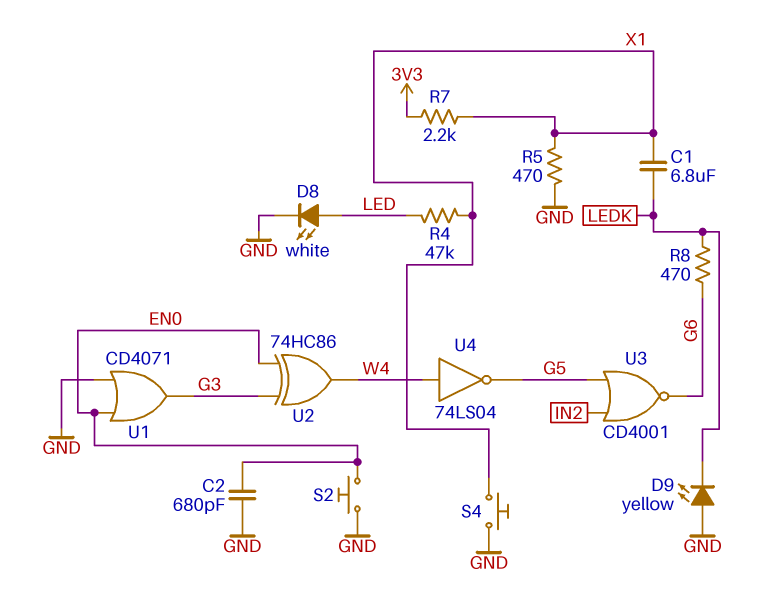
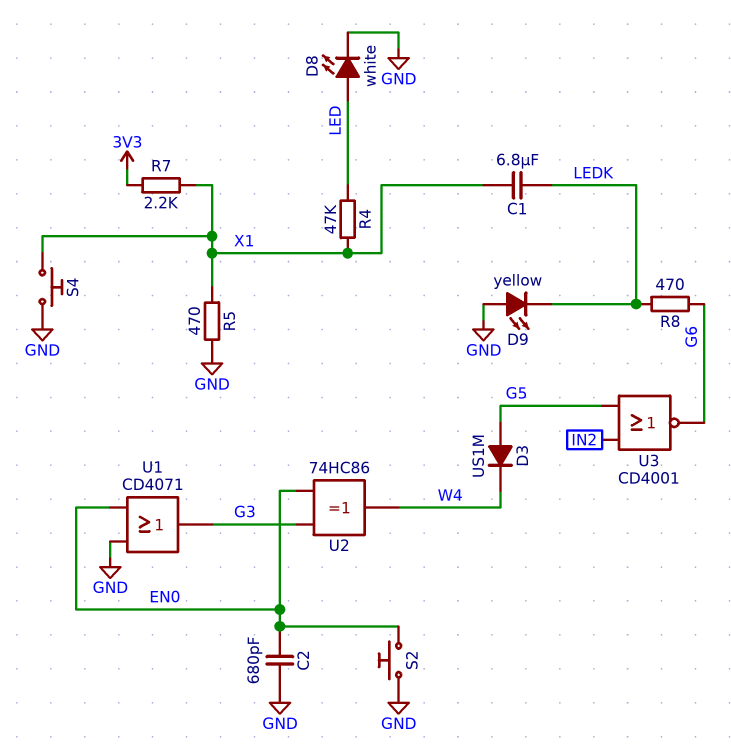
D3: none -> diode US1M (A G5, K W4)
U4: NOT 74LS04 (in W4, out G5) -> none

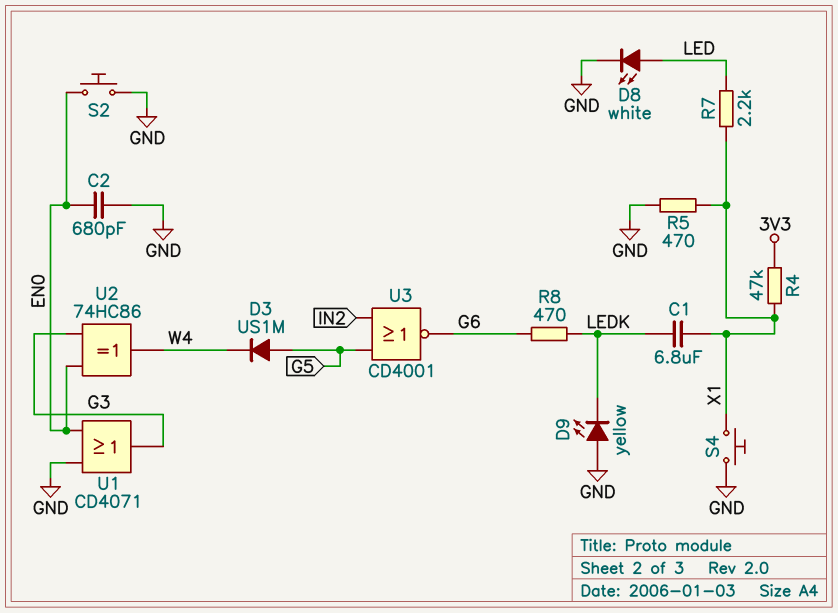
R4: 47k (LED, X1) -> 47k (3V3, X1)
R7: 2.2k (3V3, X1) -> 2.2k (LED, X1)

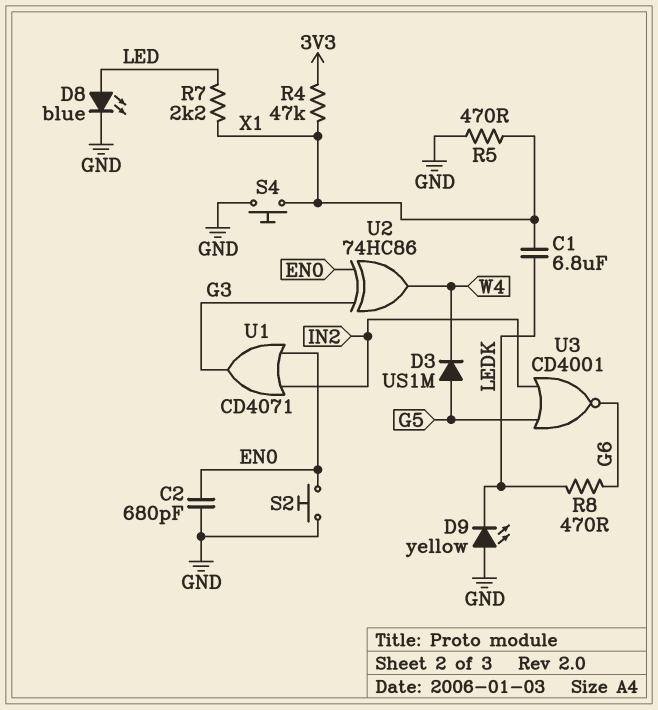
D8: LED white (A LED, K GND) -> LED blue (A LED, K GND)
U1: OR CD4071 (in EN0, in GND, out G3) -> OR CD4071 (in EN0, in IN2, out G3)

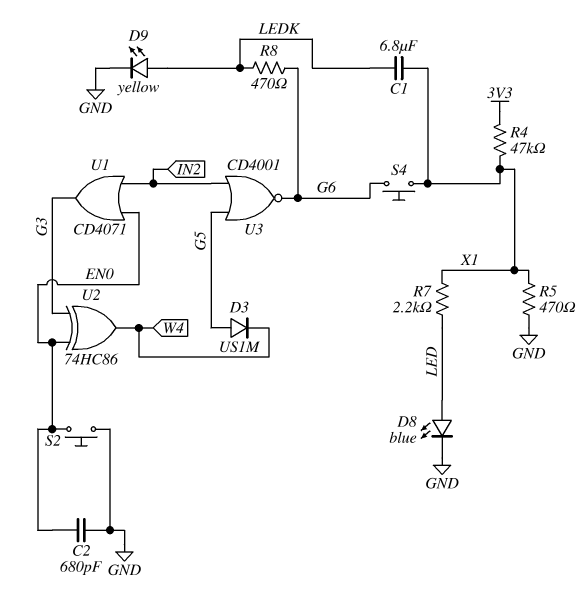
D9: LED yellow (A GND, K LEDK) -> LED yellow (A LEDK, K GND)
S4: button (GND, X1) -> button (G6, X1)

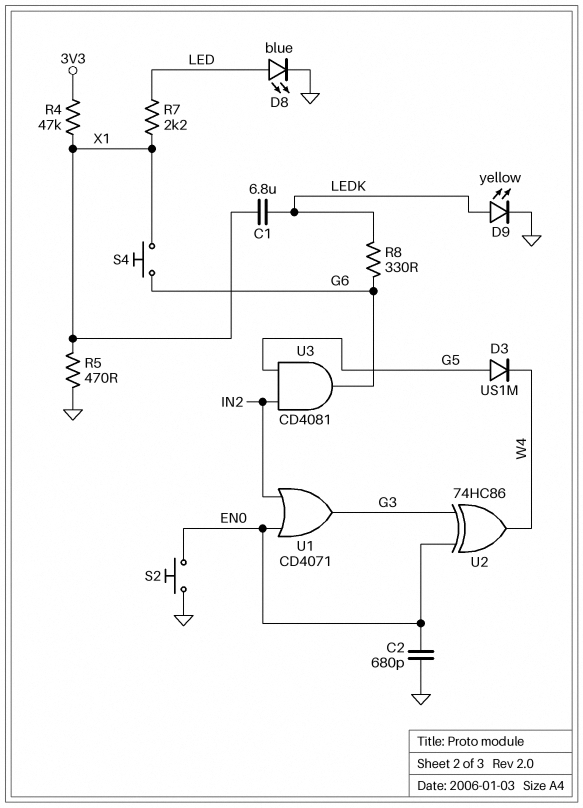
R8: 470 (G6, LEDK) -> 330 (G6, LEDK)
U3: NOR CD4001 (in G5, in IN2, out G6) -> AND CD4081 (in G5, in IN2, out G6)

